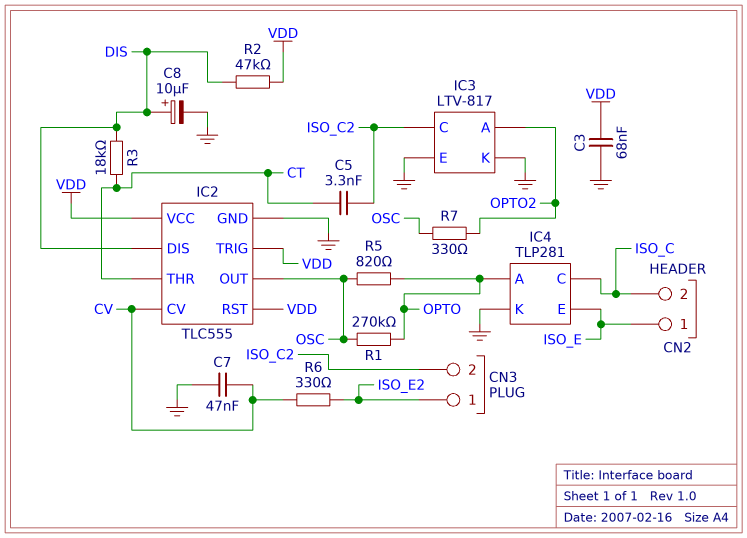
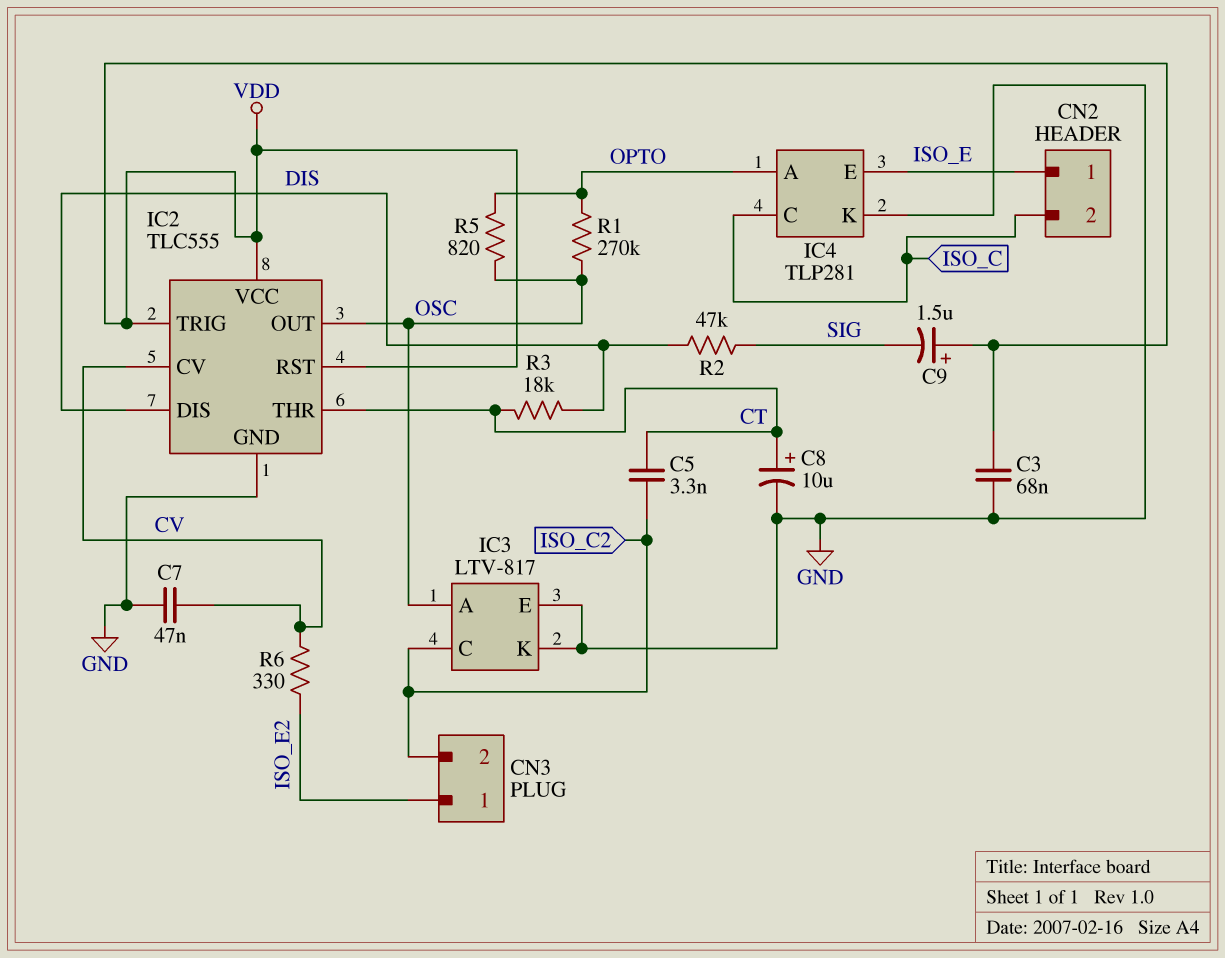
C8: 10uF (plus DIS, minus GND) -> 10uF (plus CT, minus GND)
C9: none -> 1.5uF (plus VDD, minus SIG)
IC3 pin A: OPTO2 -> OSC
R2: 47k (DIS, VDD) -> 47k (DIS, SIG)
R7: 330 (OPTO2, OSC) -> none

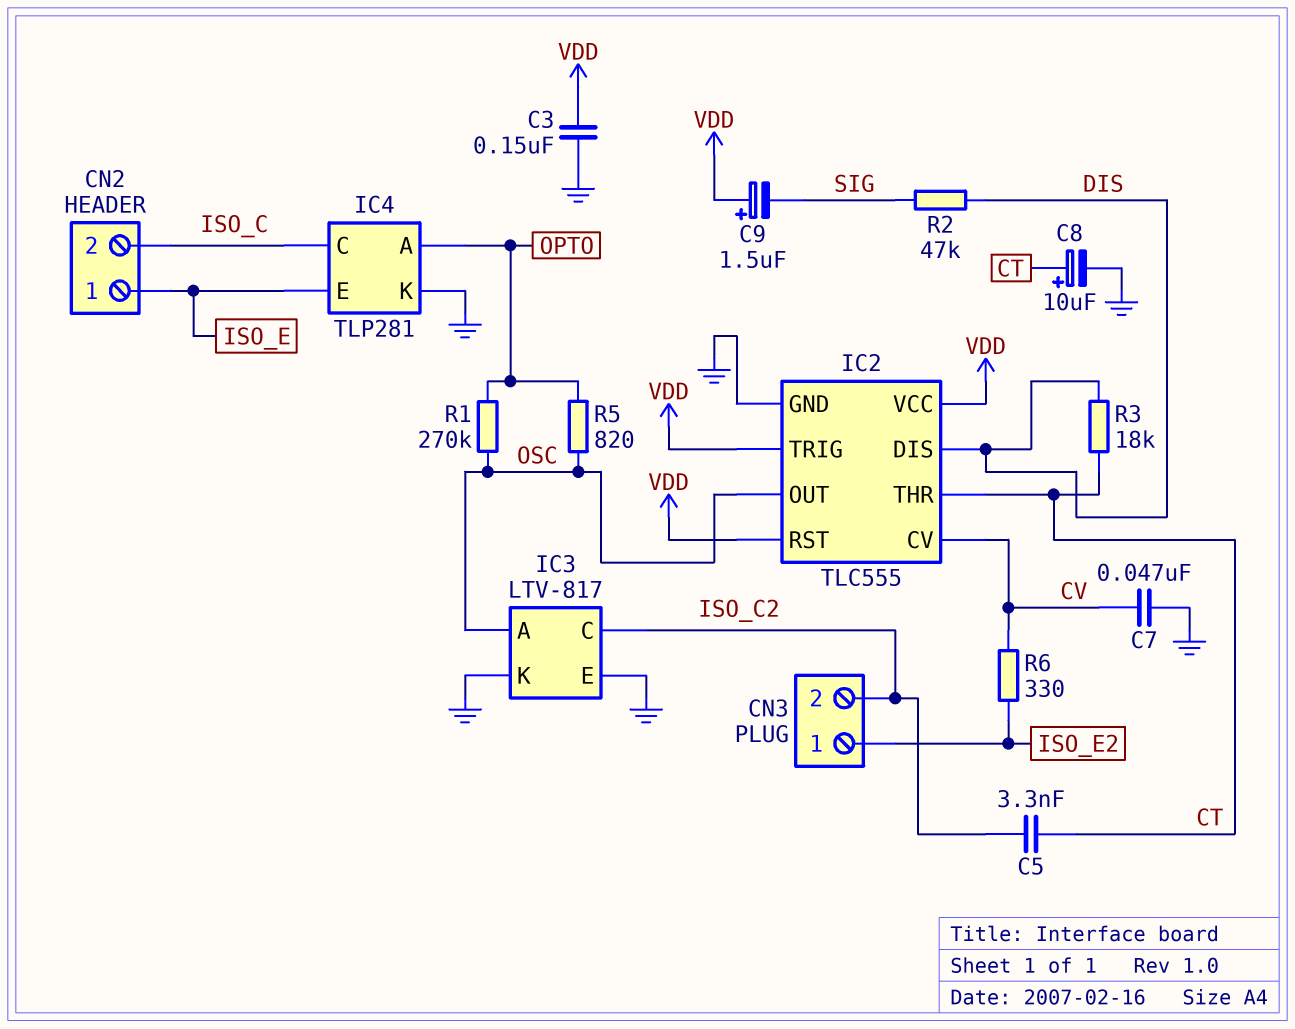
C3: 68nF (GND, VDD) -> 150nF (GND, VDD)

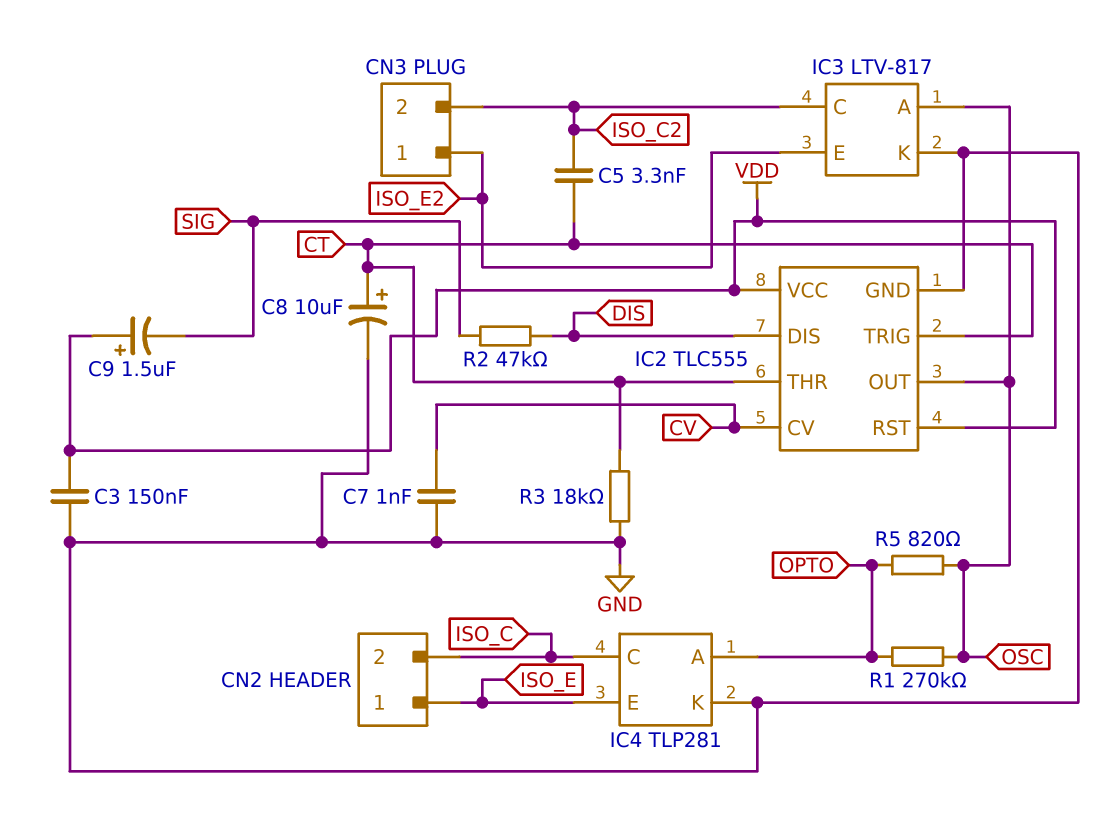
C7: 47nF (CV, GND) -> 1nF (CV, GND)
IC2 pin TRIG: VDD -> CT
IC3 pin E: GND -> ISO_E2
R3: 18k (CT, DIS) -> 18k (CT, GND)
R6: 330 (CV, ISO_E2) -> none

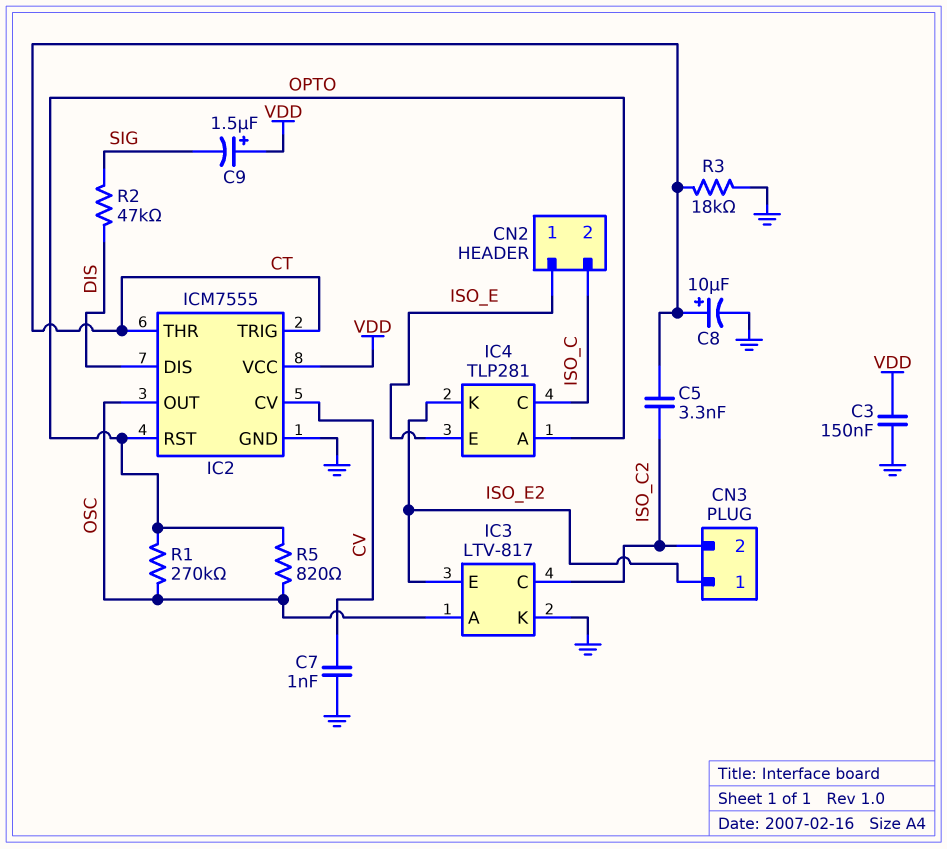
IC2: TLC555 -> ICM7555
IC2 pin RST: VDD -> OPTO
IC4 pin K: GND -> ISO_E2

